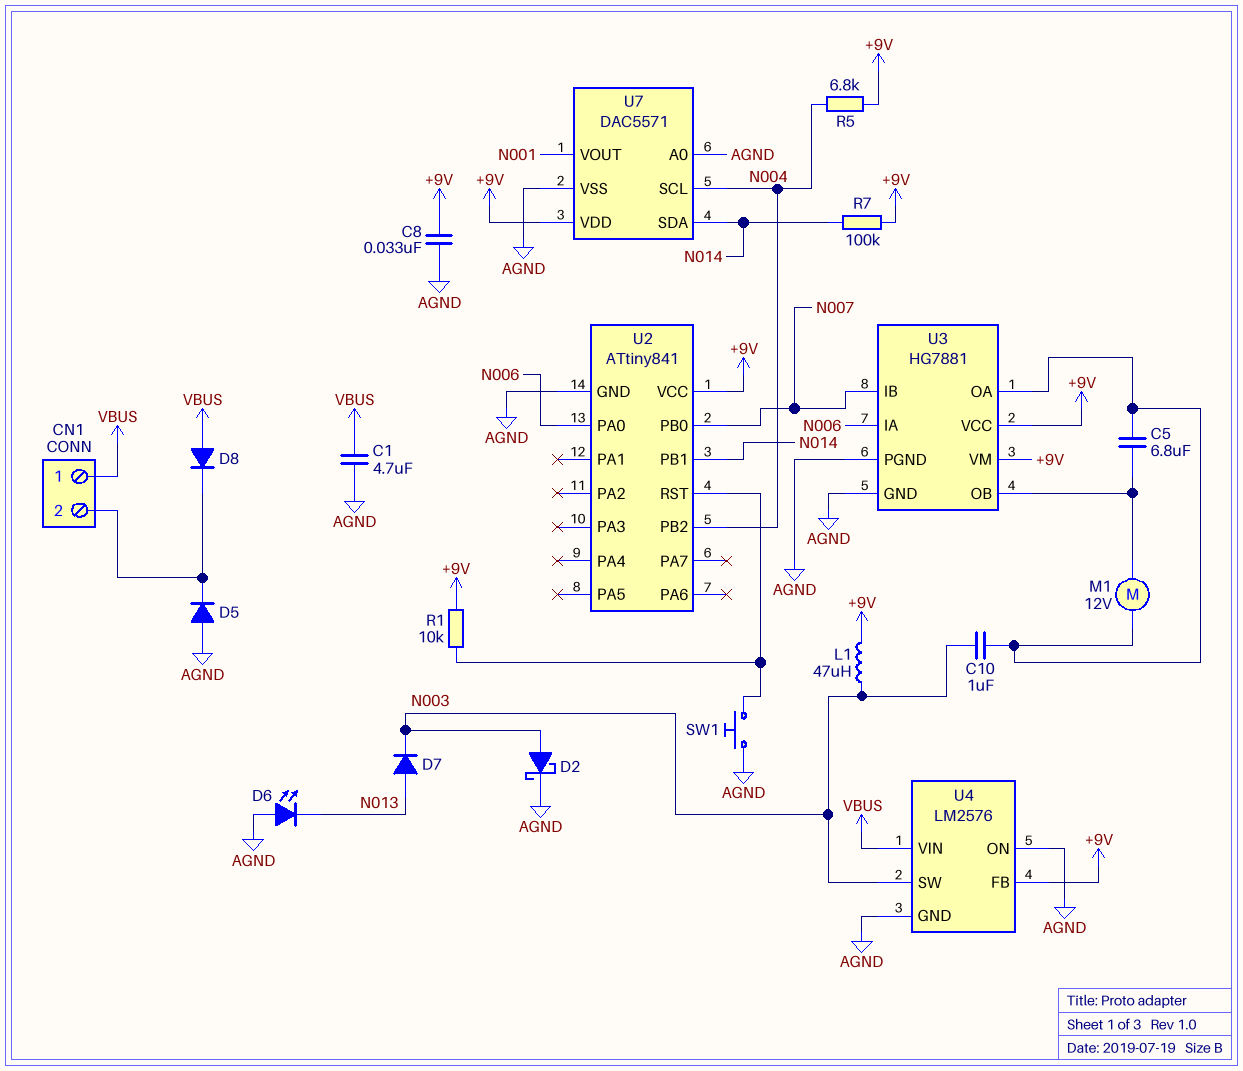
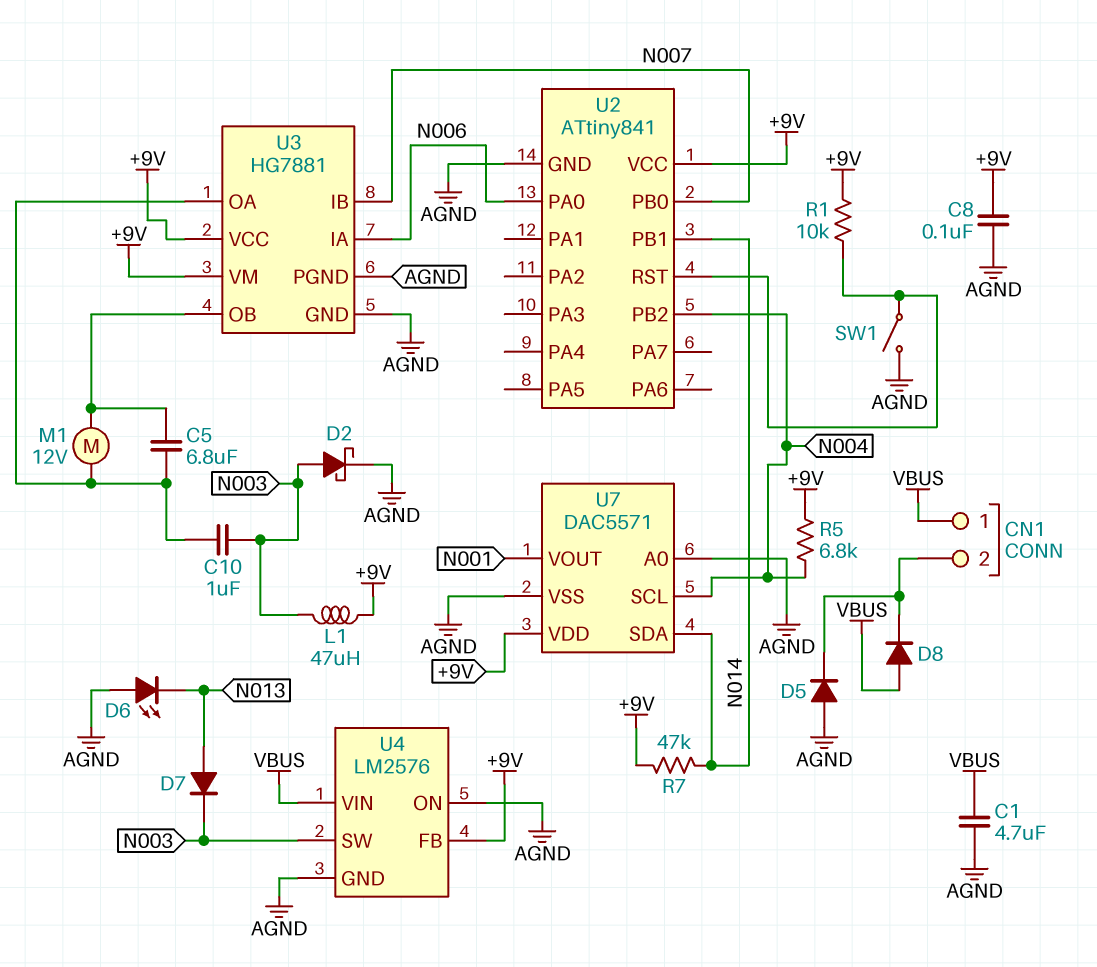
C8: 33nF (+9V, AGND) -> 100nF (+9V, AGND)
R7: 100k (+9V, N014) -> 47k (+9V, N014)
SW1: button (AGND, U2/RST) -> switch (AGND, U2/RST)

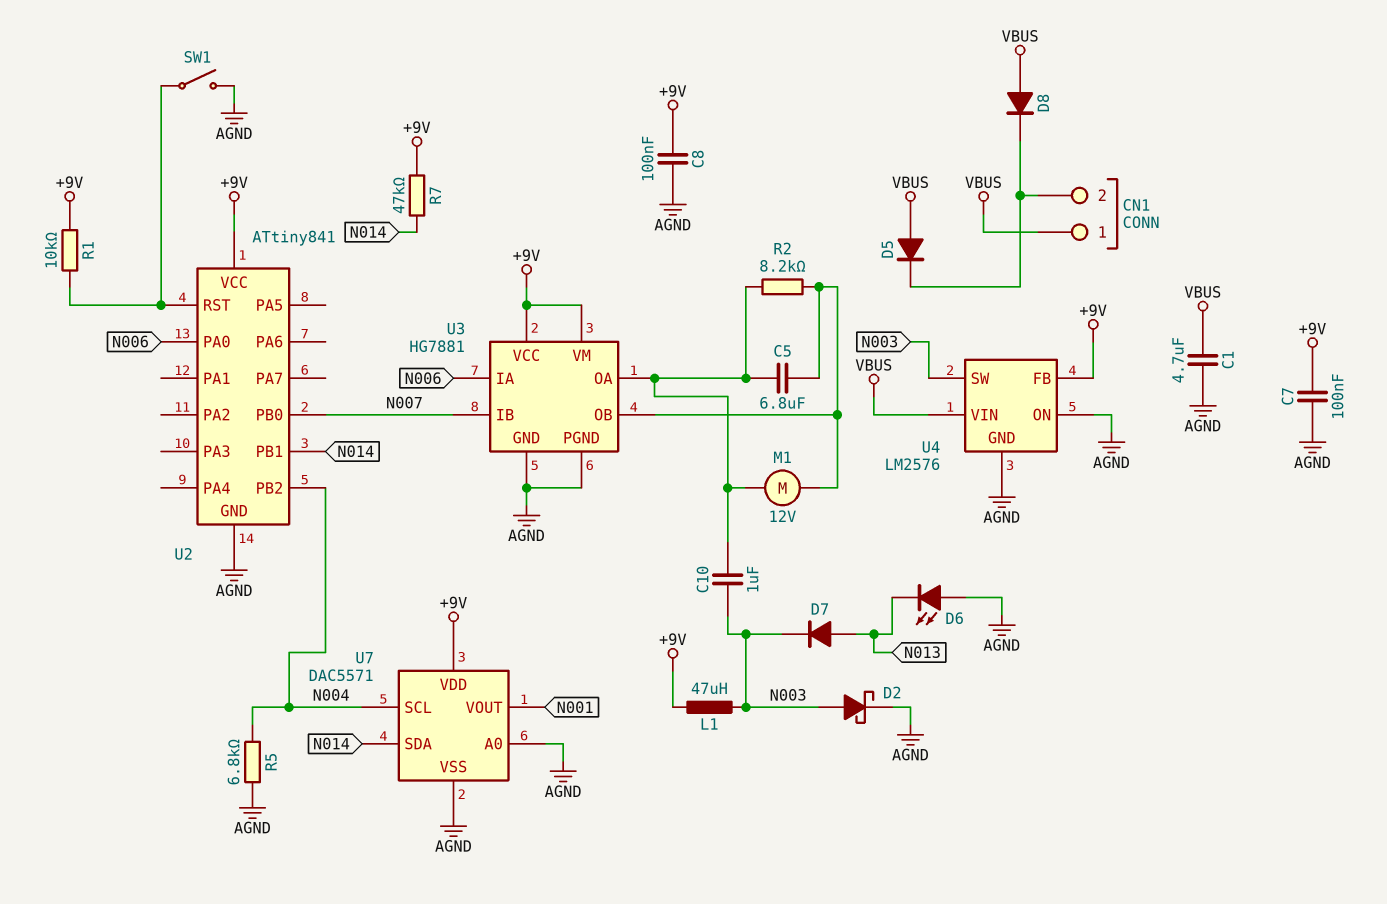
C7: none -> 100nF (+9V, AGND)
D5: diode (A AGND, K CN1/2) -> diode (A VBUS, K CN1/2)
R2: none -> 8.2k (U3/OA, U3/OB)
R5: 6.8k (+9V, N004) -> 6.8k (AGND, N004)

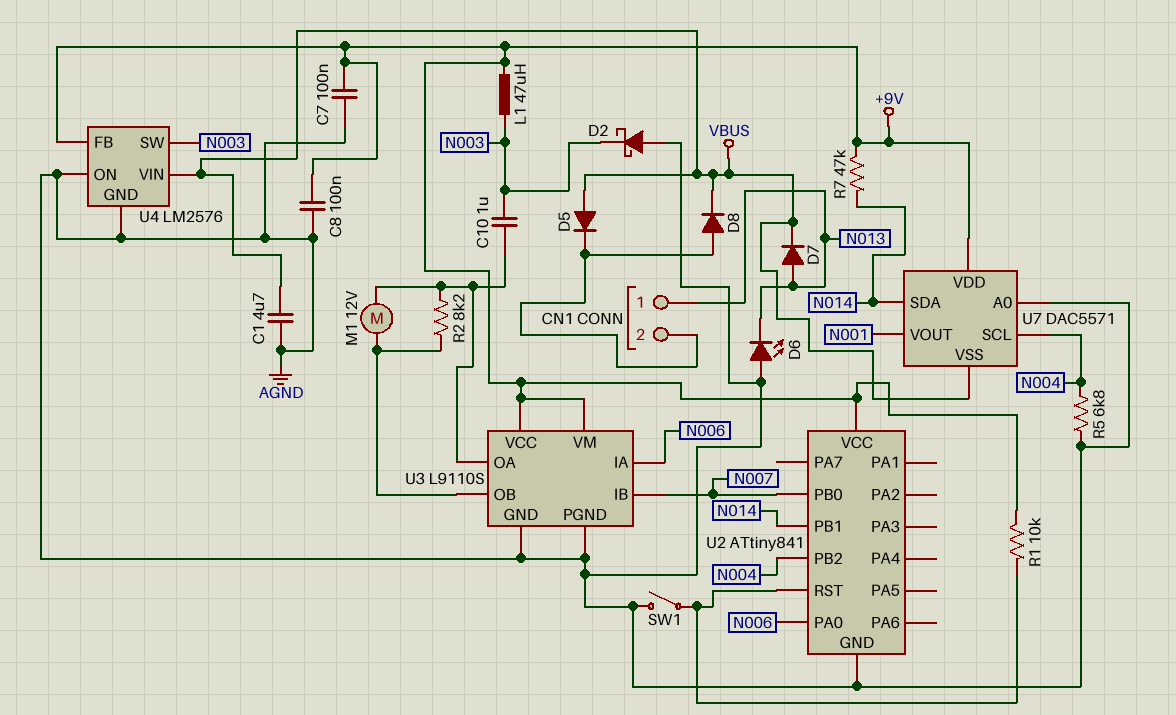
C5: 6.8uF (U3/OA, U3/OB) -> none
CN1 pin 1: VBUS -> N013
D2: schottky (A N003, K AGND) -> schottky (A AGND, K N003)
D7: diode (A N013, K N003) -> diode (A N013, K VBUS)
D8: diode (A VBUS, K CN1/2) -> diode (A CN1/2, K VBUS)
U3: HG7881 -> L9110S
U7 pin VSS: AGND -> VBUS

